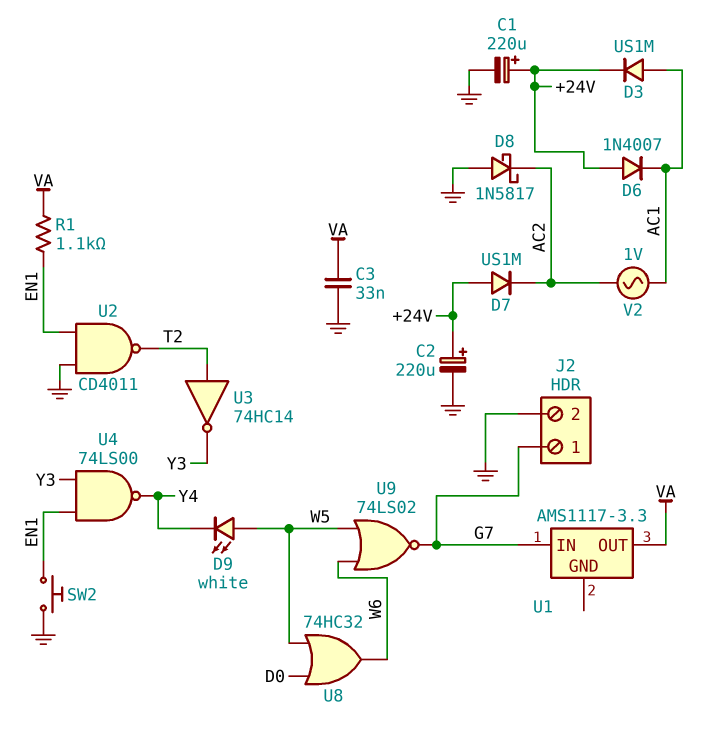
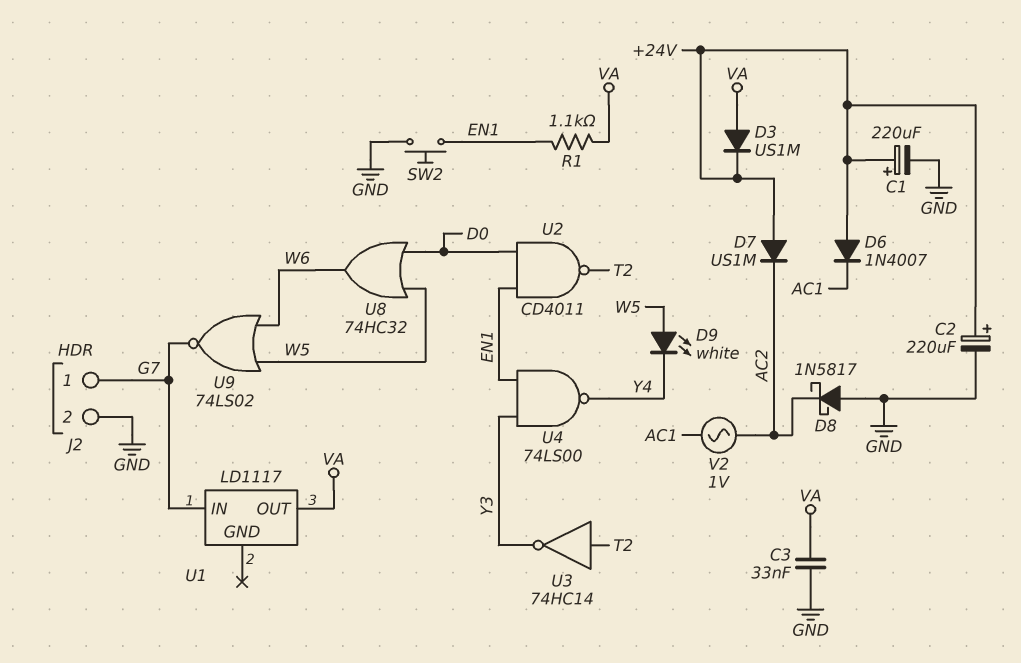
D3: diode US1M (A AC1, K +24V) -> diode US1M (A VA, K +24V)
U1: AMS1117-3.3 -> LD1117
U2: NAND CD4011 (in EN1, in GND, out T2) -> NAND CD4011 (in D0, in EN1, out T2)

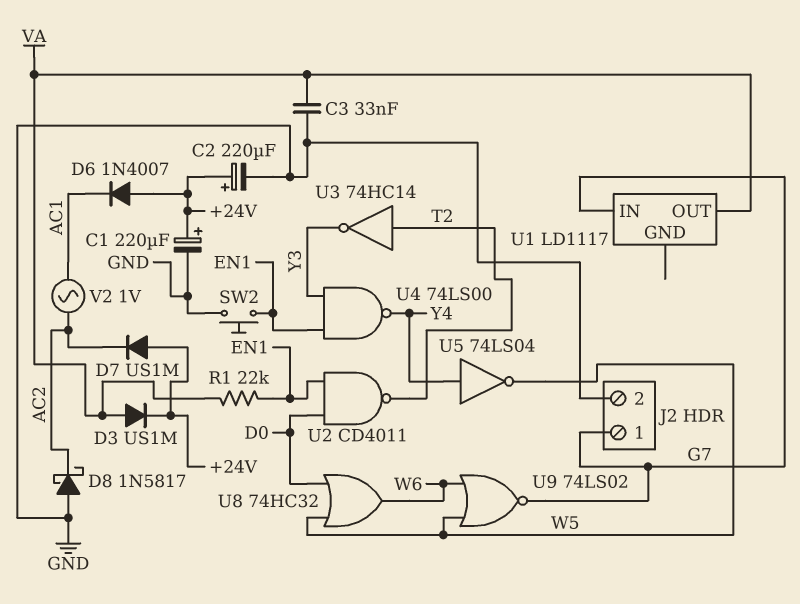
D9: LED white (A W5, K Y4) -> none
R1: 1.1k (EN1, VA) -> 22k (EN1, VA)
U5: none -> NOT 74LS04 (in Y4, out W5)

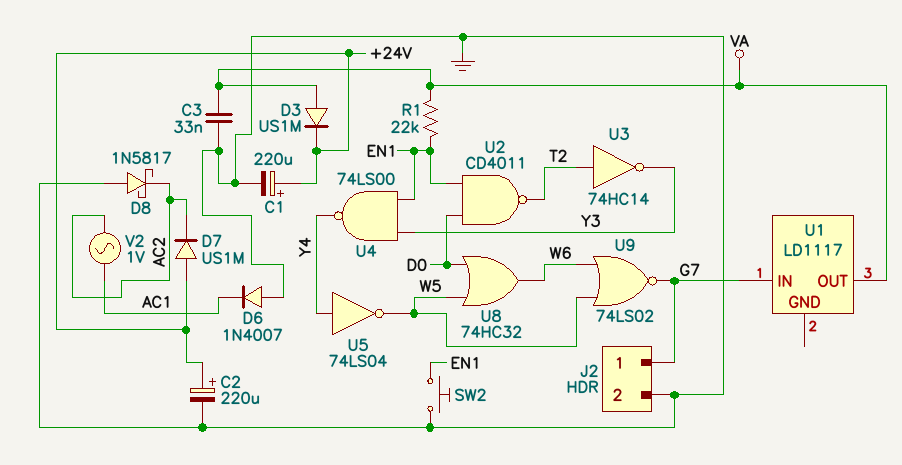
D6: diode 1N4007 (A +24V, K AC1) -> diode 1N4007 (A GND, K AC1)

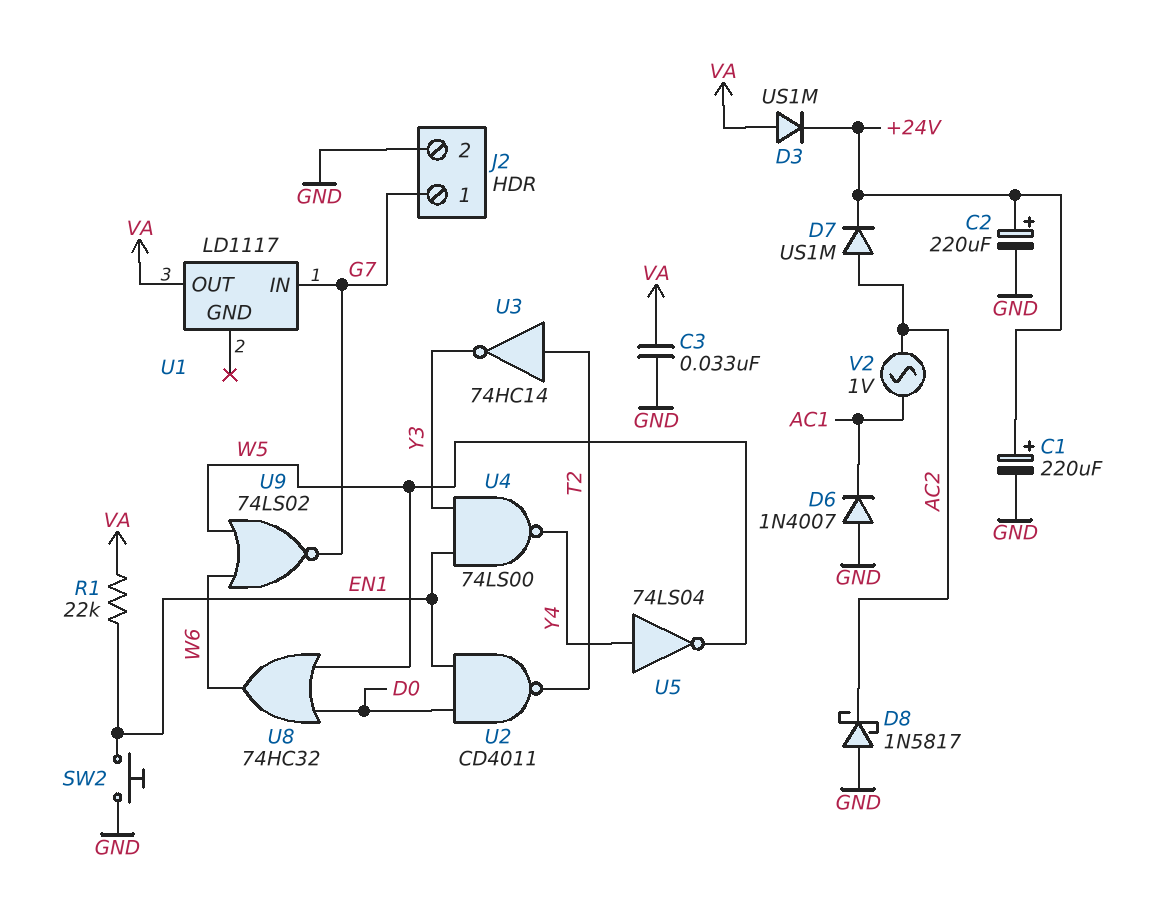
D7: diode US1M (A +24V, K AC2) -> diode US1M (A AC2, K +24V)

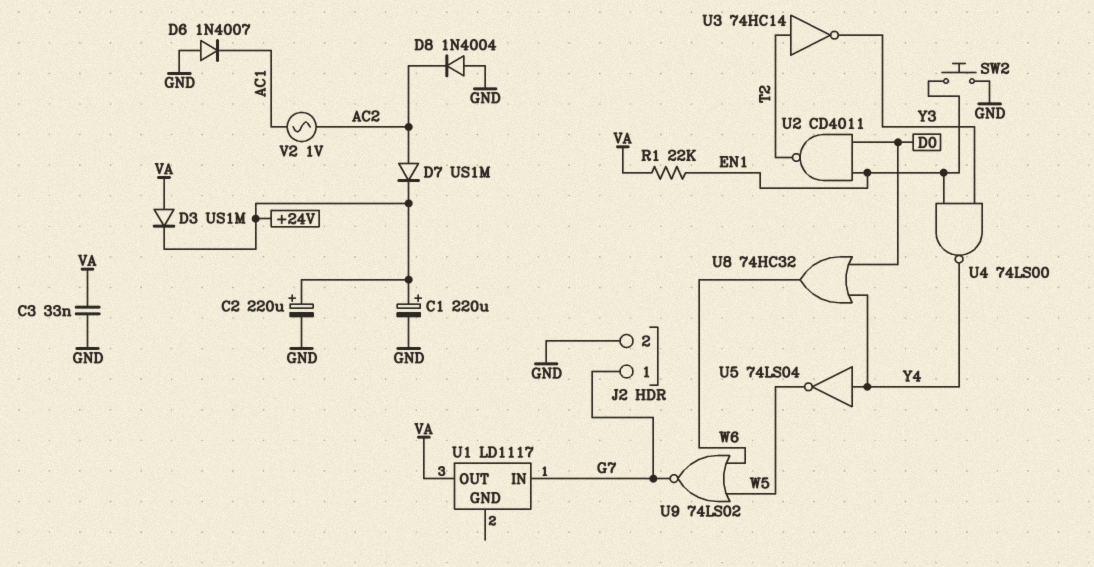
D8: schottky 1N5817 (A GND, K AC2) -> diode 1N4004 (A GND, K AC2)
U8: OR 74HC32 (in D0, in W5, out W6) -> OR 74HC32 (in D0, in Y4, out W6)

